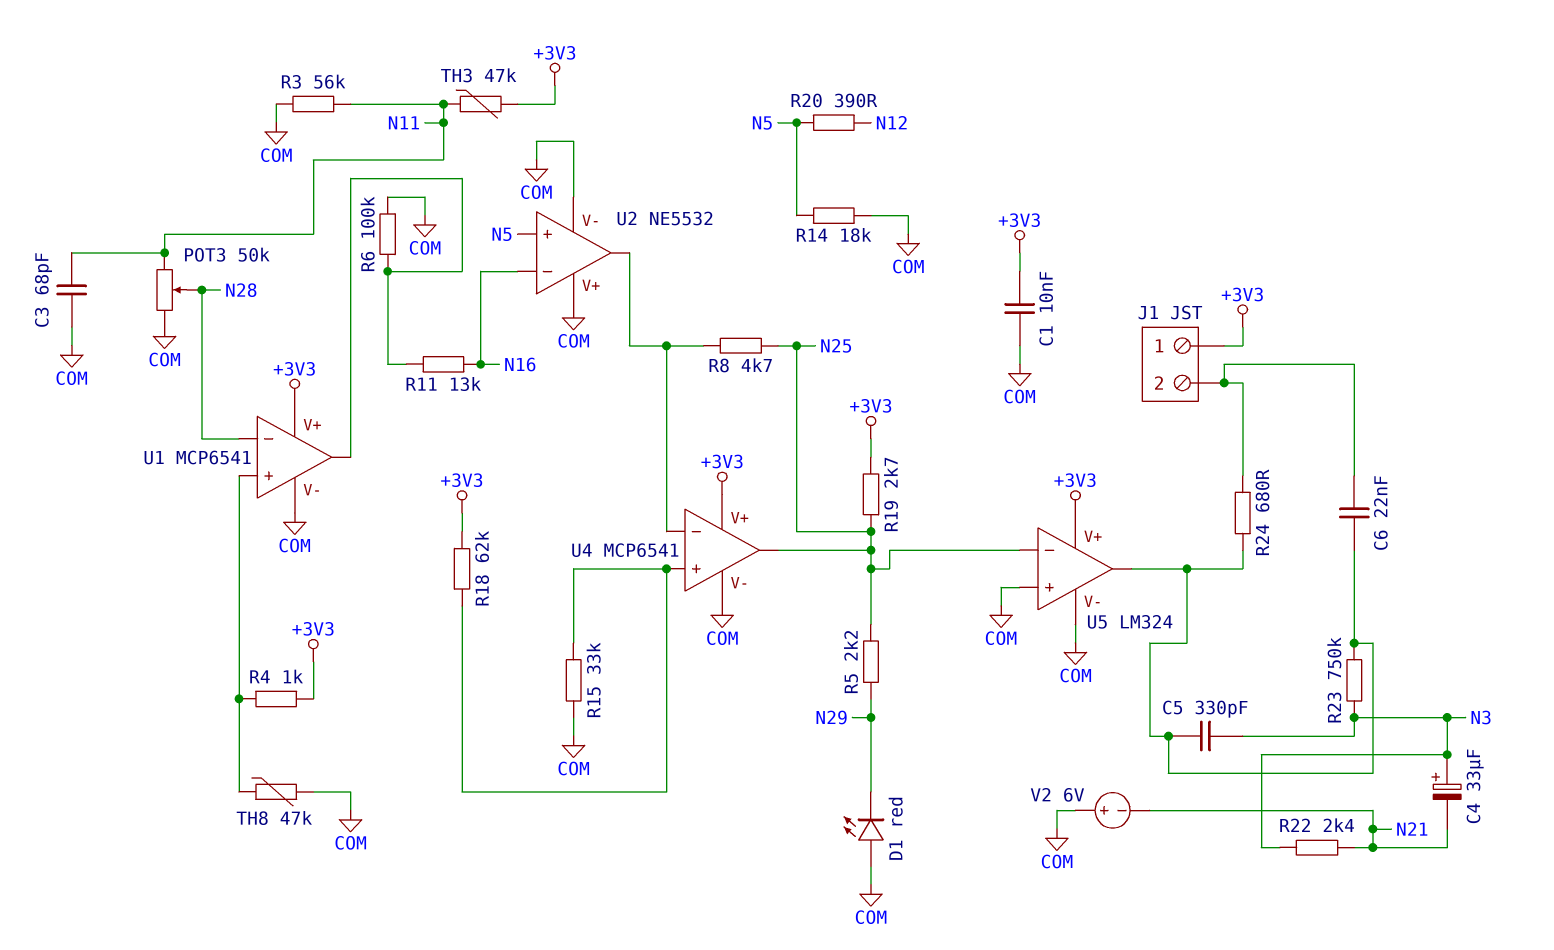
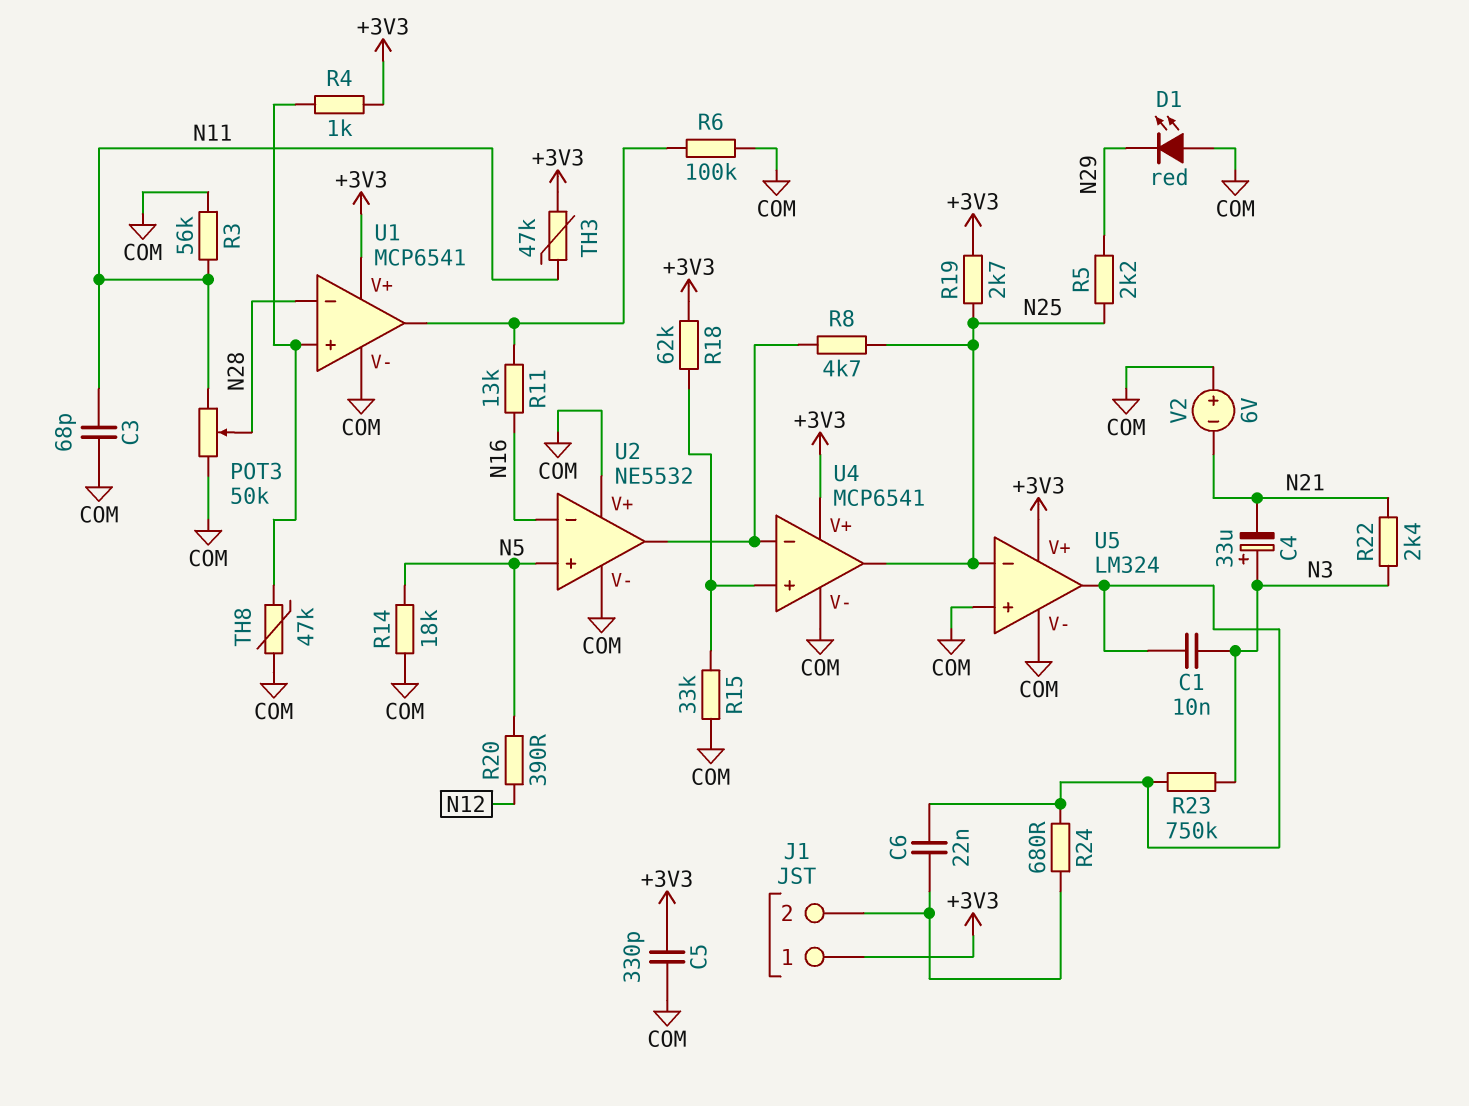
C1: 10nF (+3V3, COM) -> 10nF (N3, U5/out)
C5: 330pF (N3, U5/out) -> 330pF (+3V3, COM)

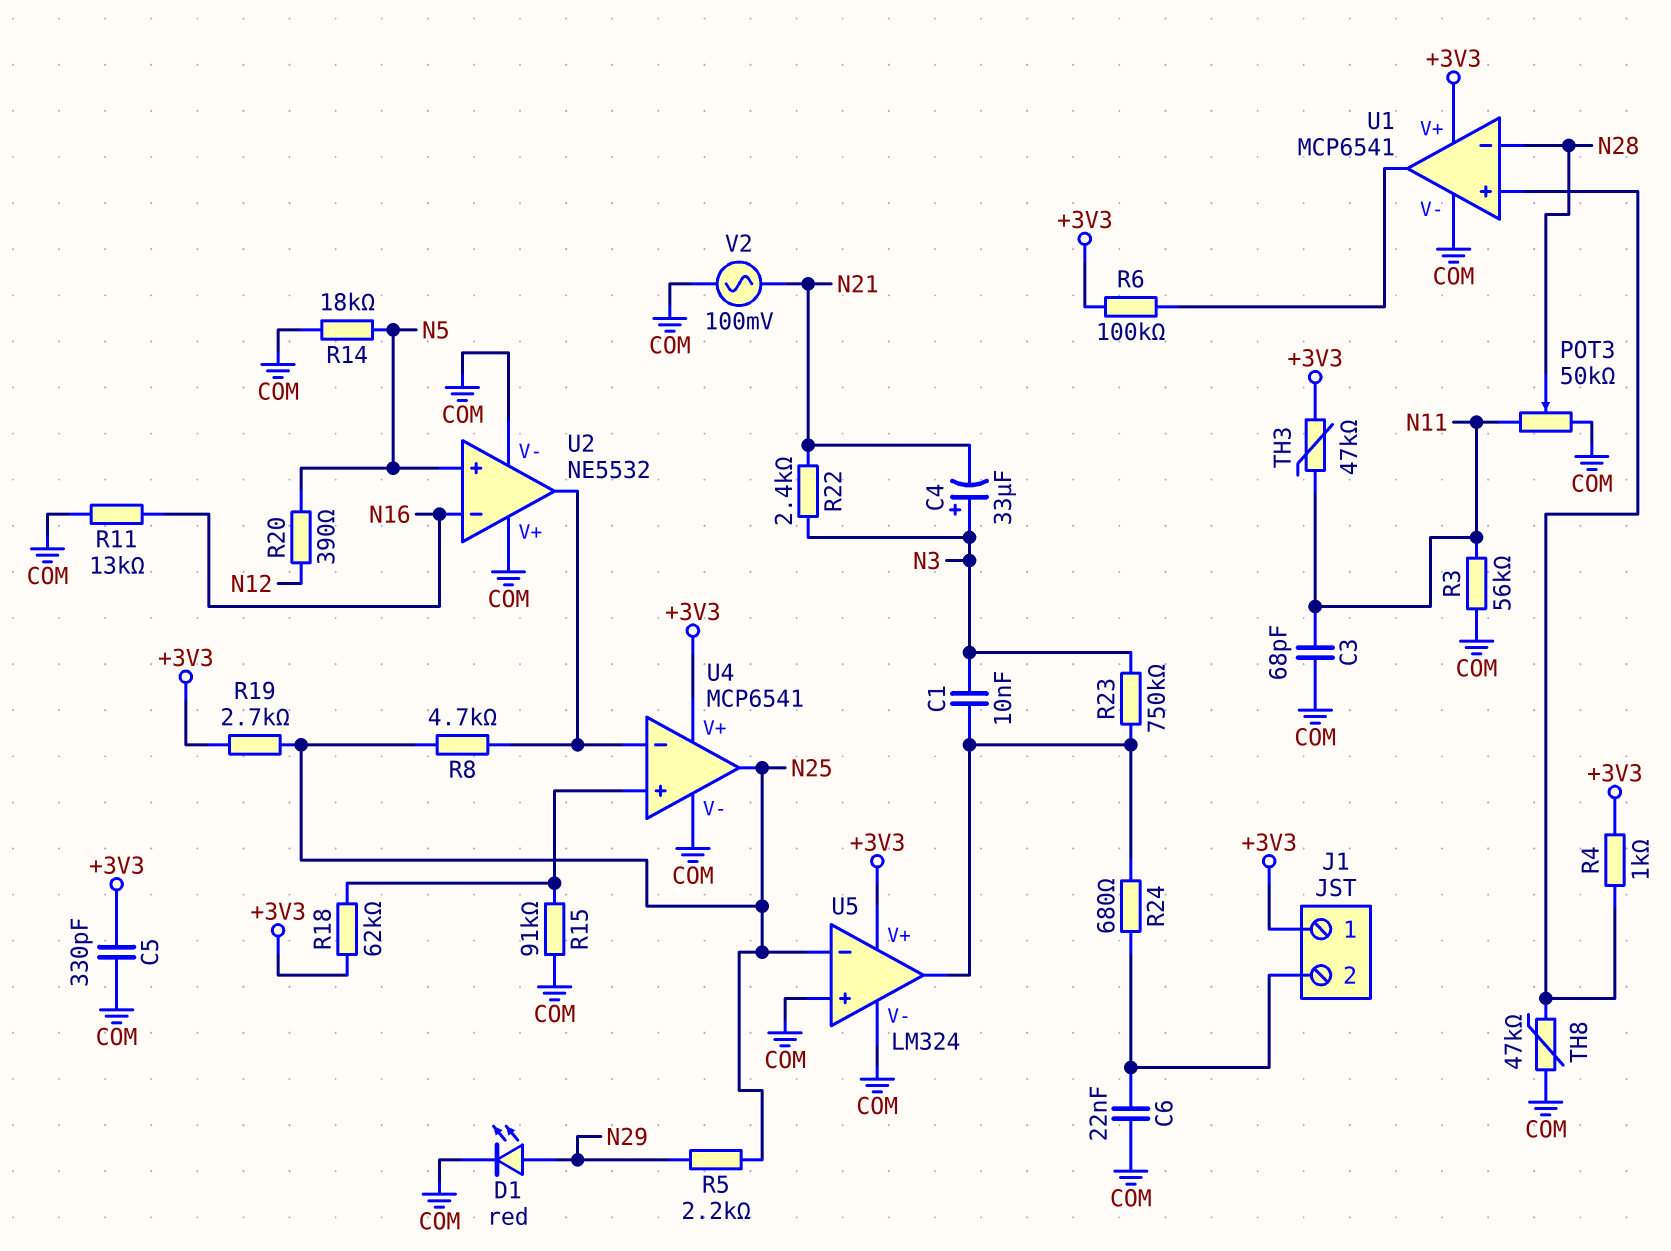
C6: 22nF (J1/2, U5/out) -> 22nF (COM, J1/2)
D1: LED red (A COM, K N29) -> LED red (A N29, K COM)
R6: 100k (COM, U1/out) -> 100k (+3V3, U1/out)
R11: 13k (N16, U1/out) -> 13k (COM, N16)
R15: 33k (COM, U4/in+) -> 91k (COM, U4/in+)
V2: 6V (plus COM, minus N21) -> AC 100mV (COM, N21)

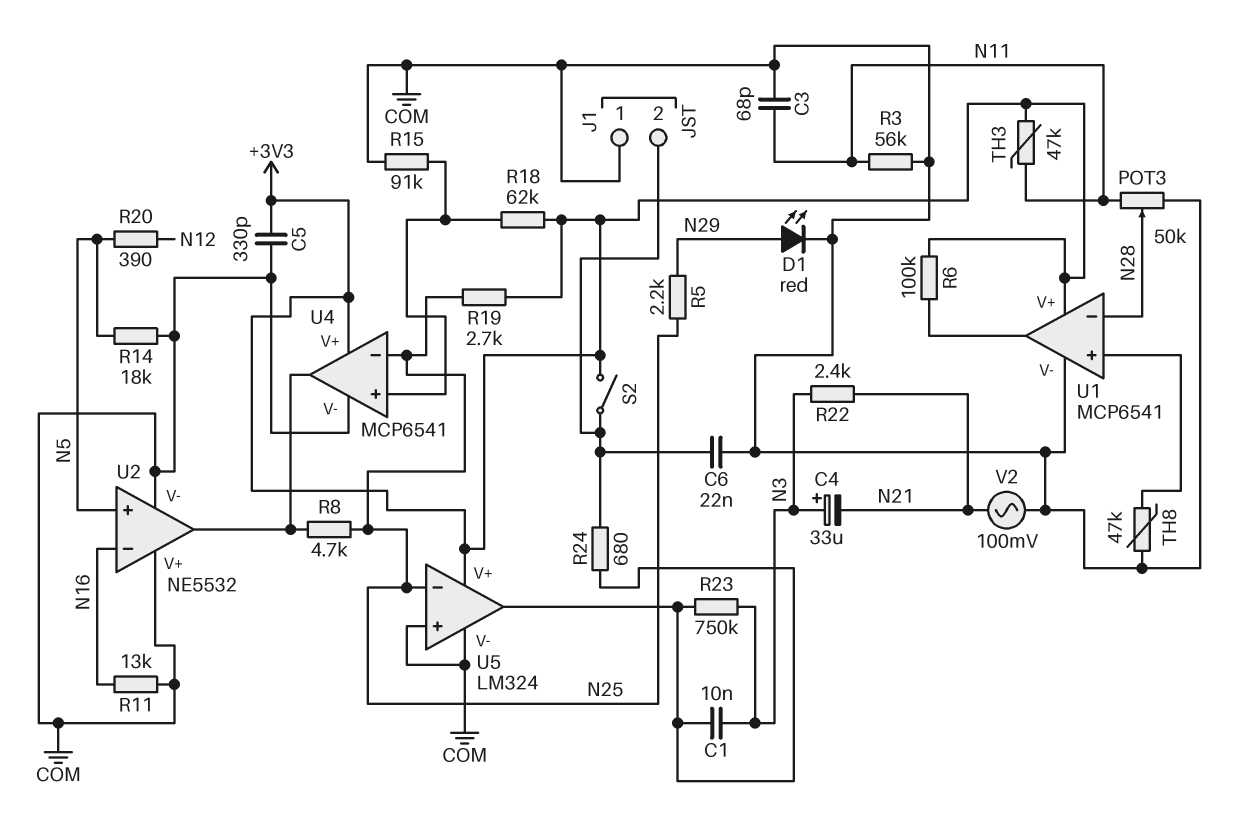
J1 pin 1: +3V3 -> COM
R4: 1k (+3V3, U1/in+) -> none
S2: none -> switch (+3V3, J1/2)
U4 pin in-: U2/out -> N25
U4 pin out: N25 -> U2/out

